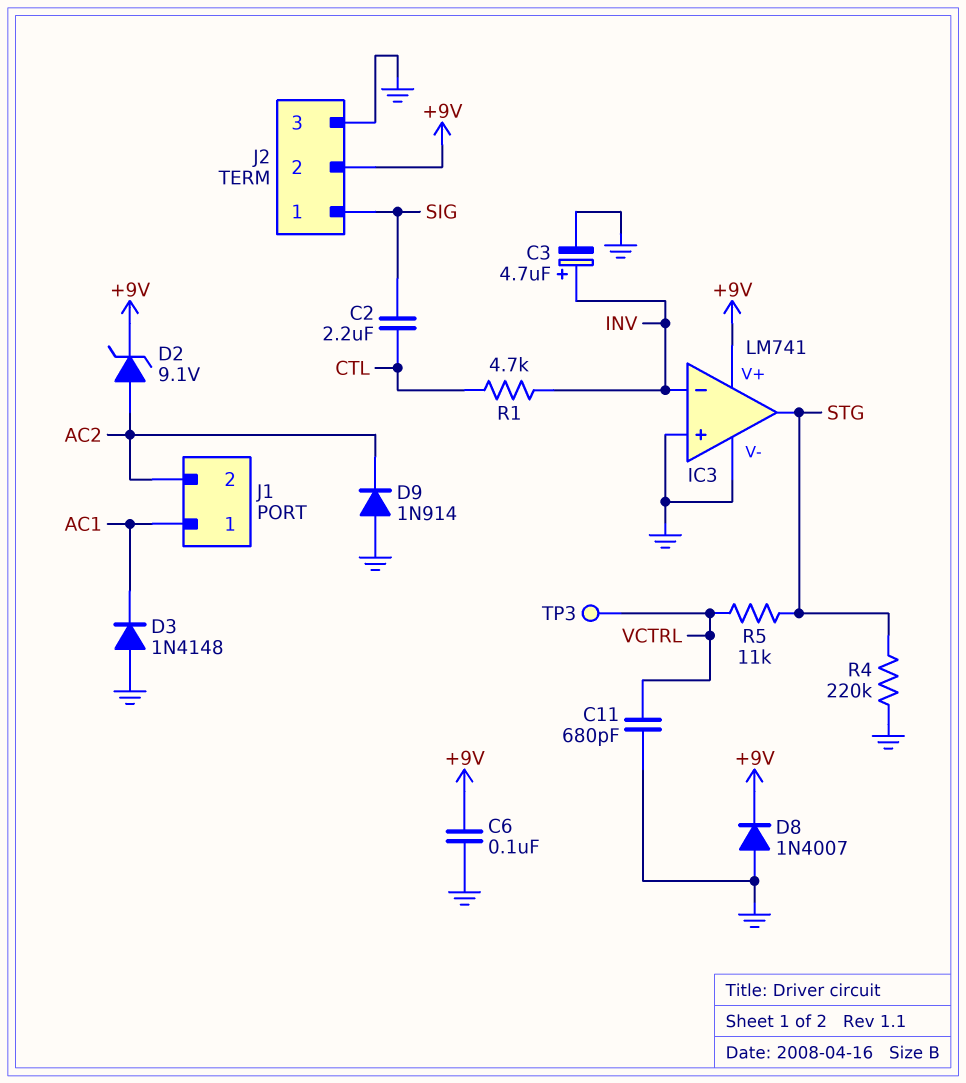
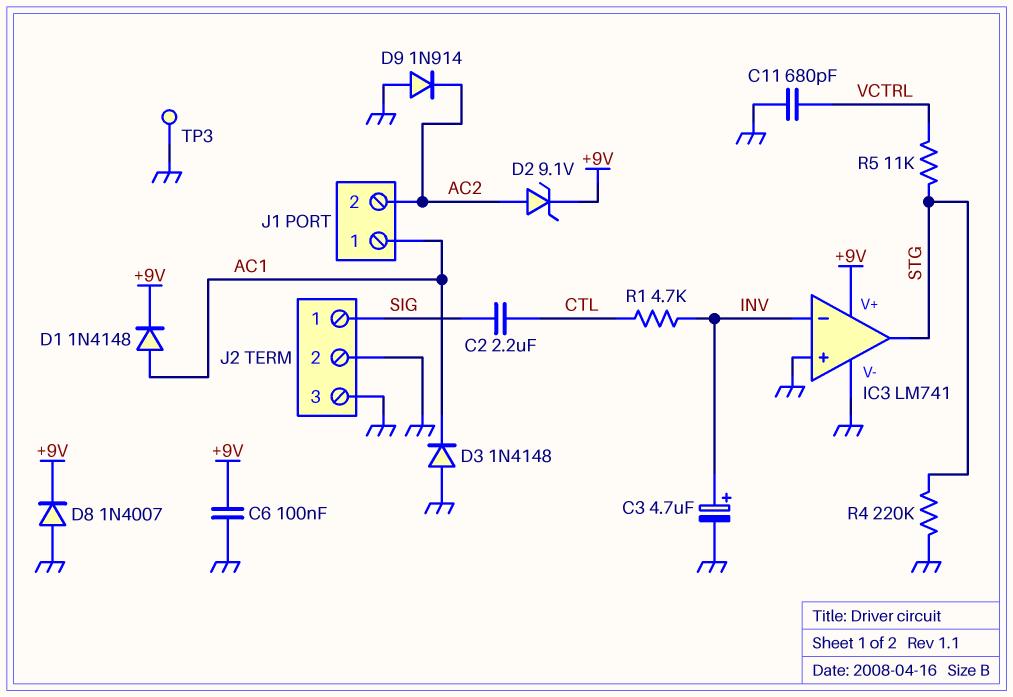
D1: none -> diode 1N4148 (A AC1, K +9V)
J2 pin 2: +9V -> GND
TP3: test point (VCTRL) -> test point (GND)

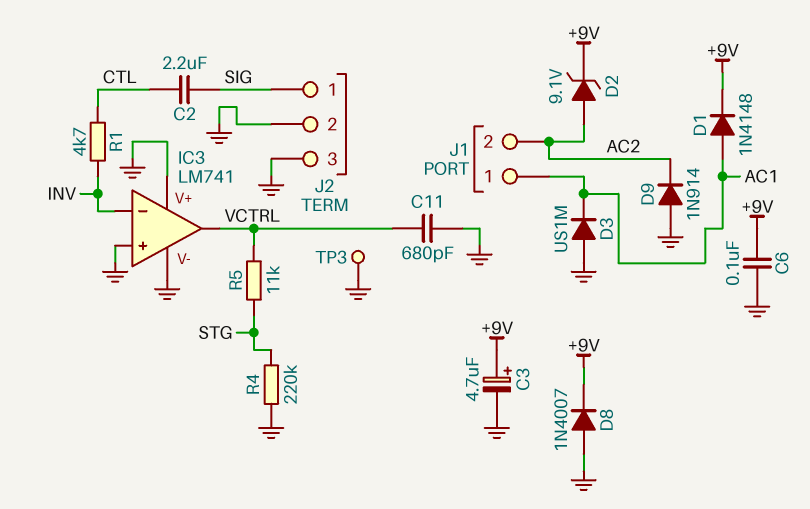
C3: 4.7uF (plus INV, minus GND) -> 4.7uF (plus +9V, minus GND)
D3: diode 1N4148 (A GND, K AC1) -> diode US1M (A GND, K AC1)
IC3 pin V+: +9V -> GND
IC3 pin out: STG -> VCTRL

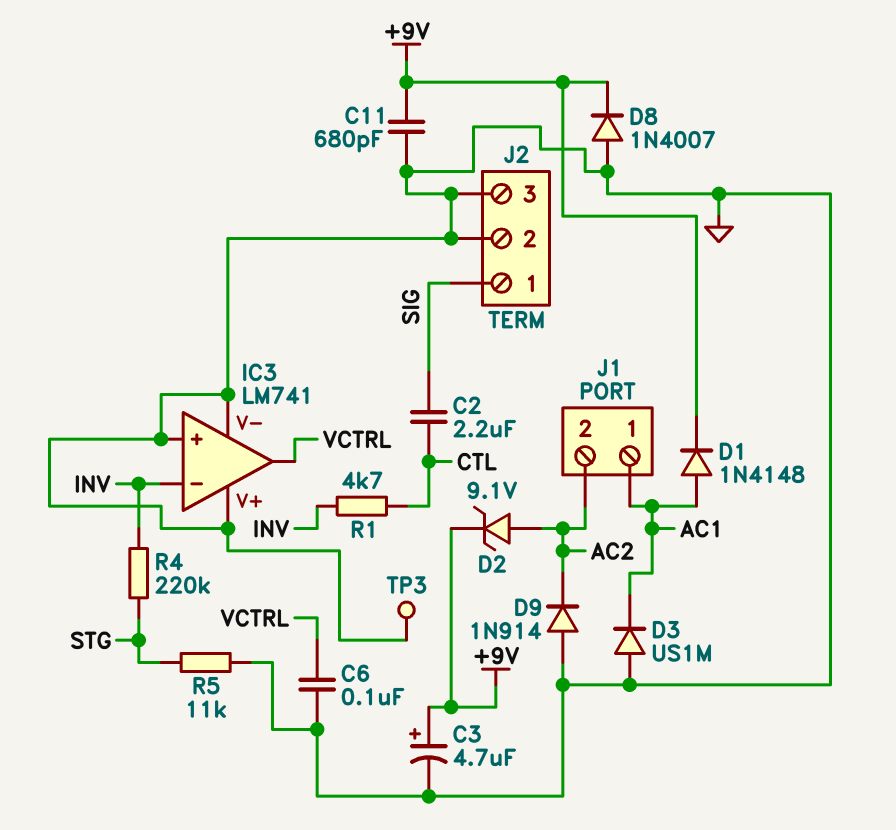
C6: 100nF (+9V, GND) -> 100nF (GND, VCTRL)
C11: 680pF (GND, VCTRL) -> 680pF (+9V, GND)
R4: 220k (GND, STG) -> 220k (INV, STG)
R5: 11k (STG, VCTRL) -> 11k (GND, STG)

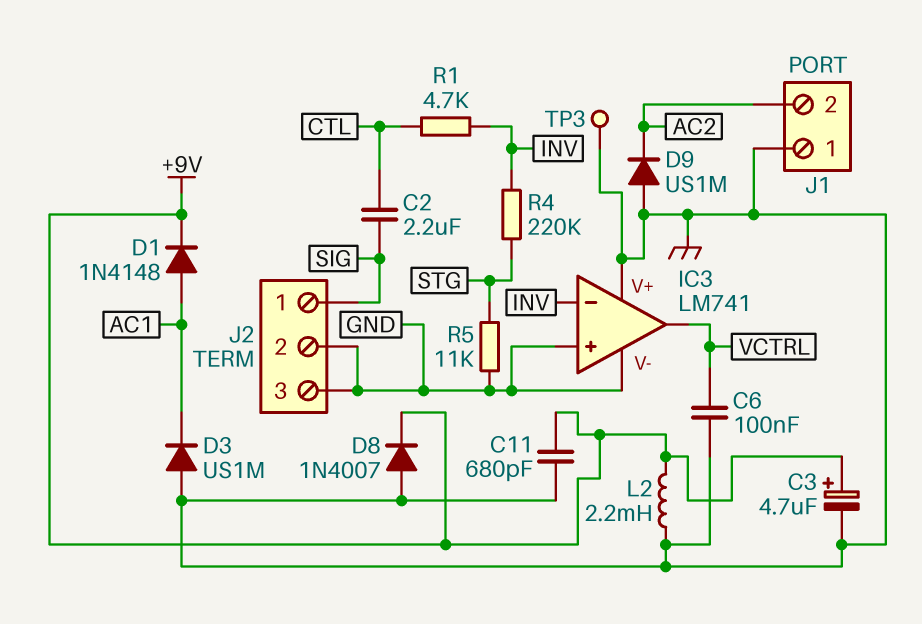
D2: zener 9.1V (A AC2, K +9V) -> none
D9: diode 1N914 (A GND, K AC2) -> diode US1M (A GND, K AC2)
J1 pin 1: AC1 -> GND
L2: none -> 2.2mH (+9V, GND)

